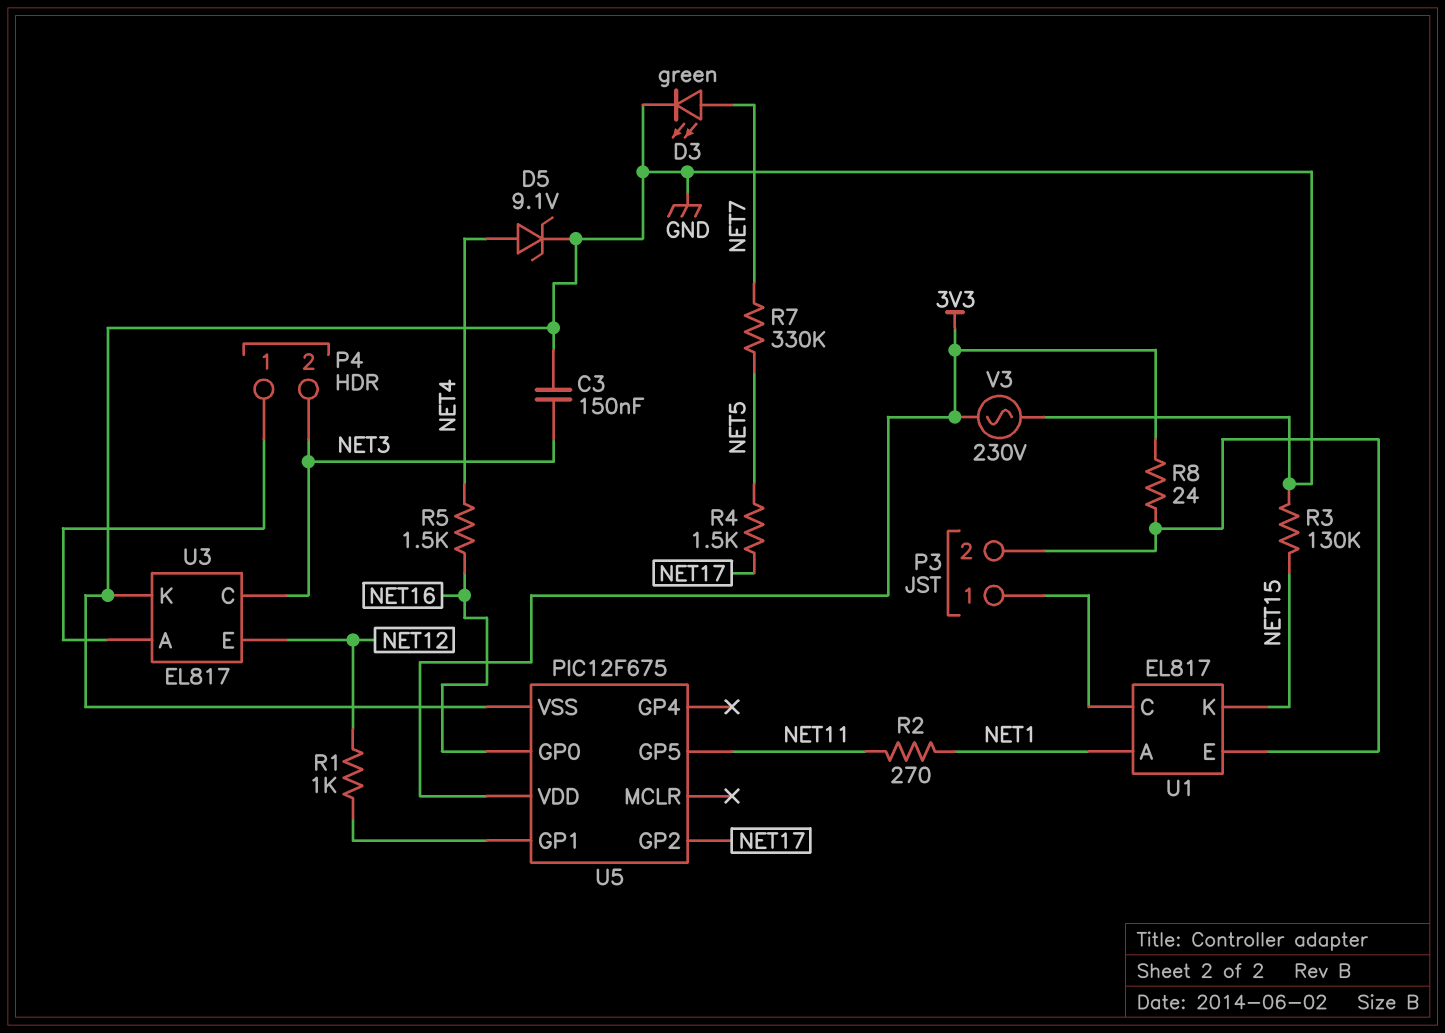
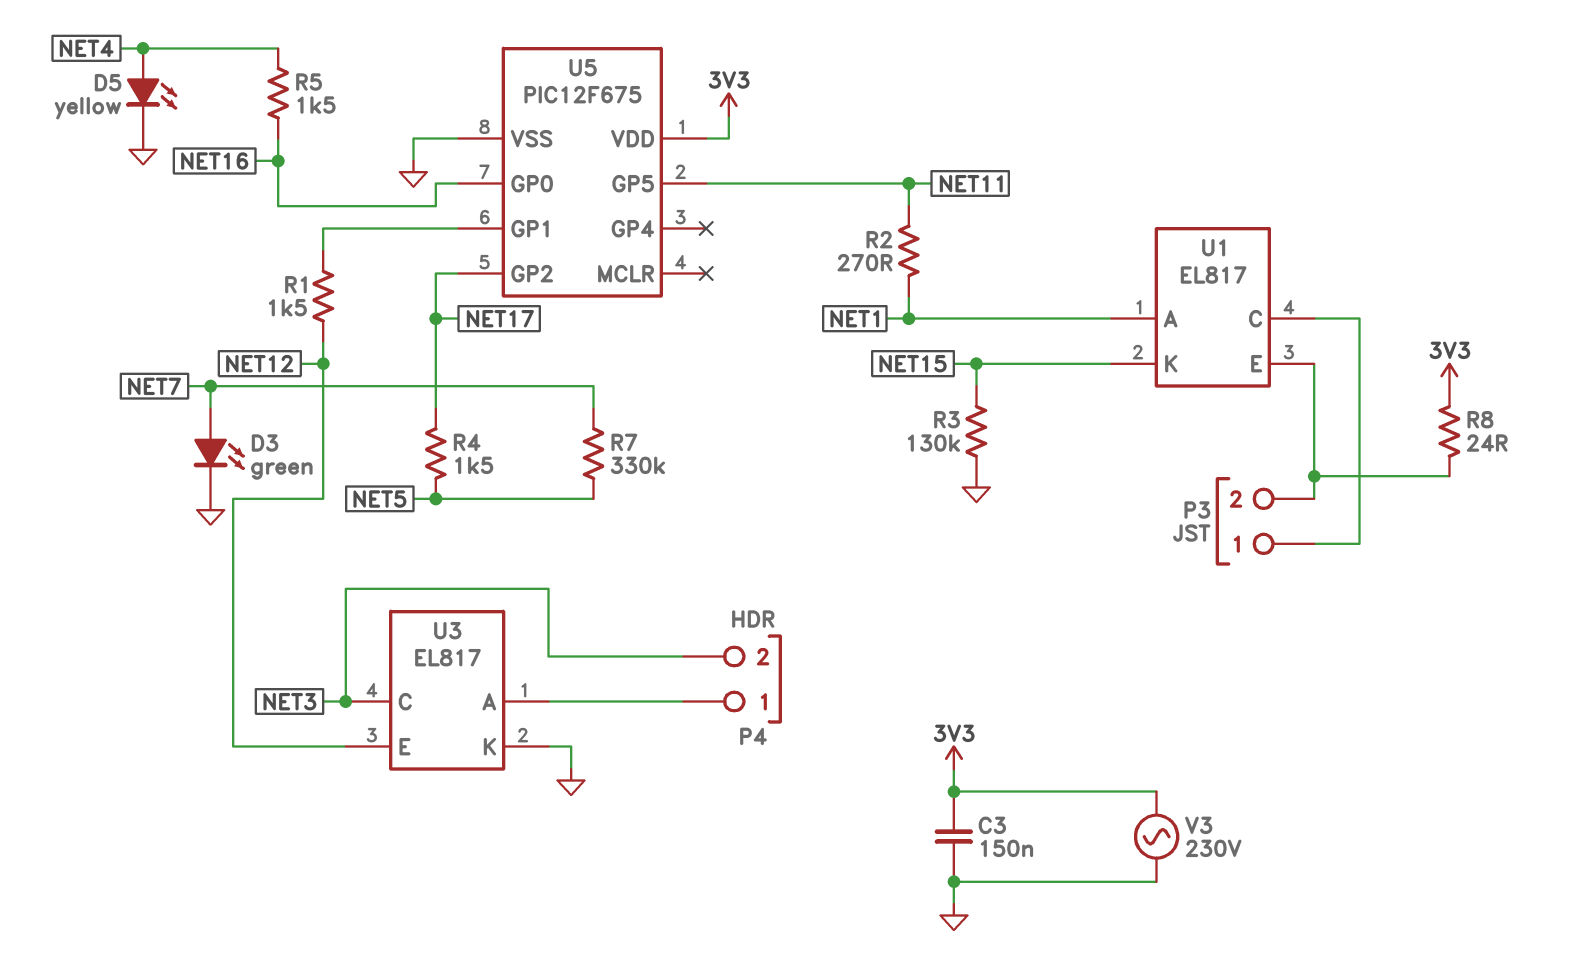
C3: 150nF (GND, NET3) -> 150nF (3V3, GND)
D5: zener 9.1V (A NET4, K GND) -> LED yellow (A NET4, K GND)
R1: 1k (NET12, U5/GP1) -> 1.5k (NET12, U5/GP1)

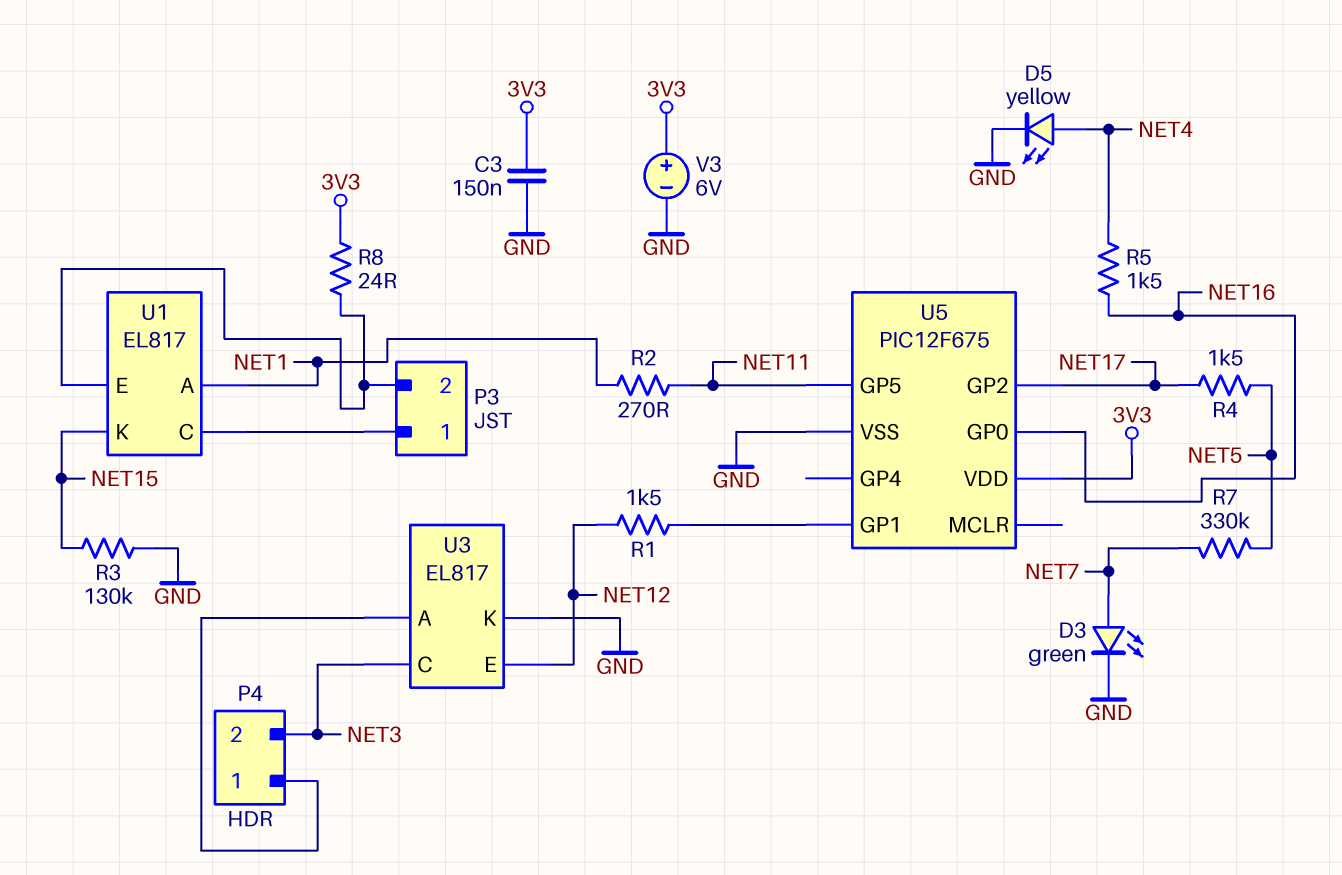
V3: AC 230V (3V3, GND) -> 6V (plus 3V3, minus GND)

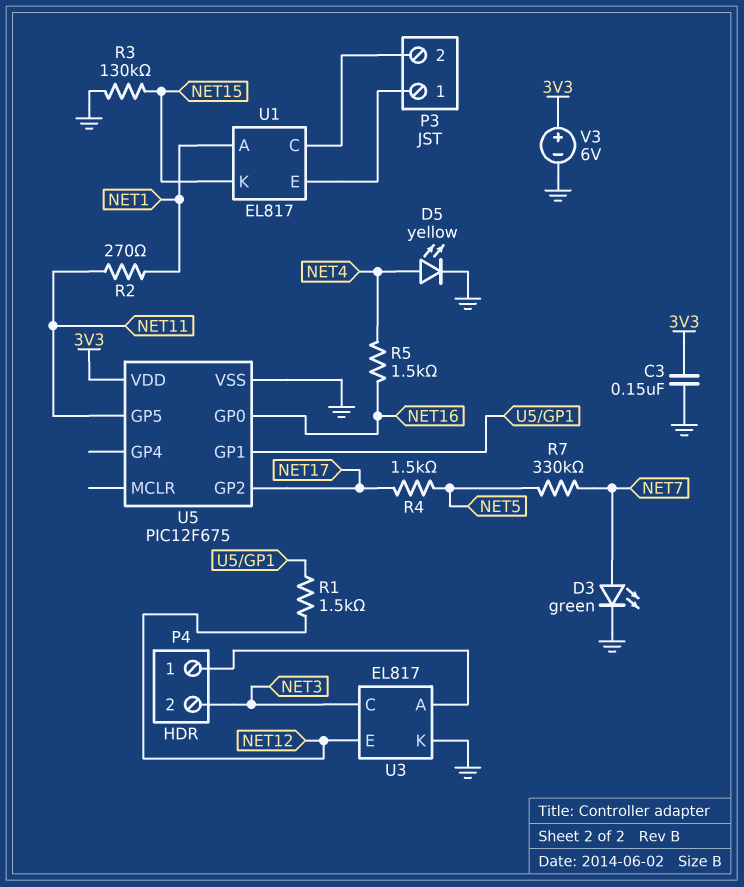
R8: 24 (3V3, P3/2) -> none
U1 pin C: P3/1 -> P3/2
U1 pin E: P3/2 -> P3/1

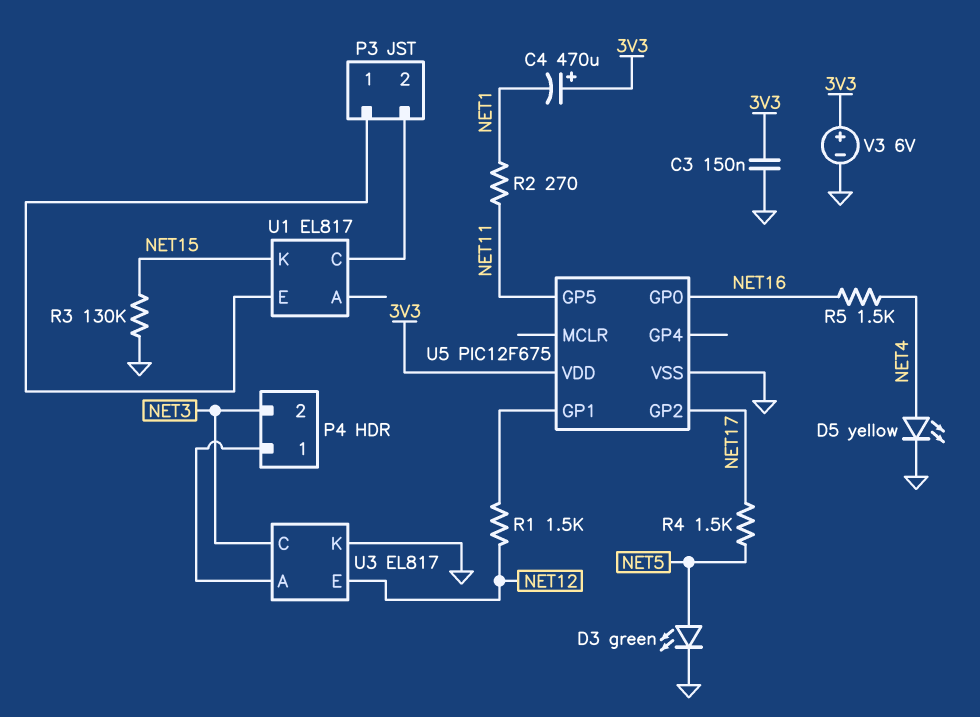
C4: none -> 470uF (plus 3V3, minus NET1)
D3: LED green (A NET7, K GND) -> LED green (A NET5, K GND)
R7: 330k (NET5, NET7) -> none
U1 pin A: NET1 -> none

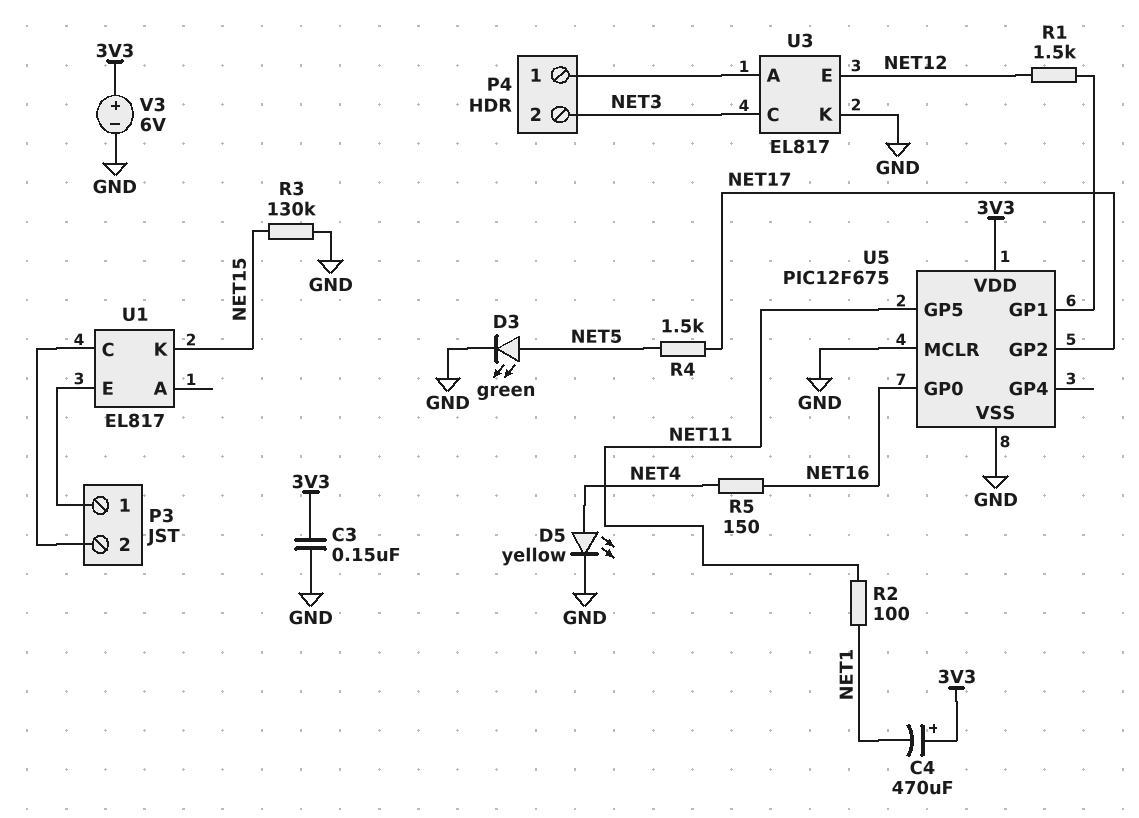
R2: 270 (NET1, NET11) -> 100 (NET1, NET11)
R5: 1.5k (NET4, NET16) -> 150 (NET4, NET16)
U5 pin MCLR: none -> GND

